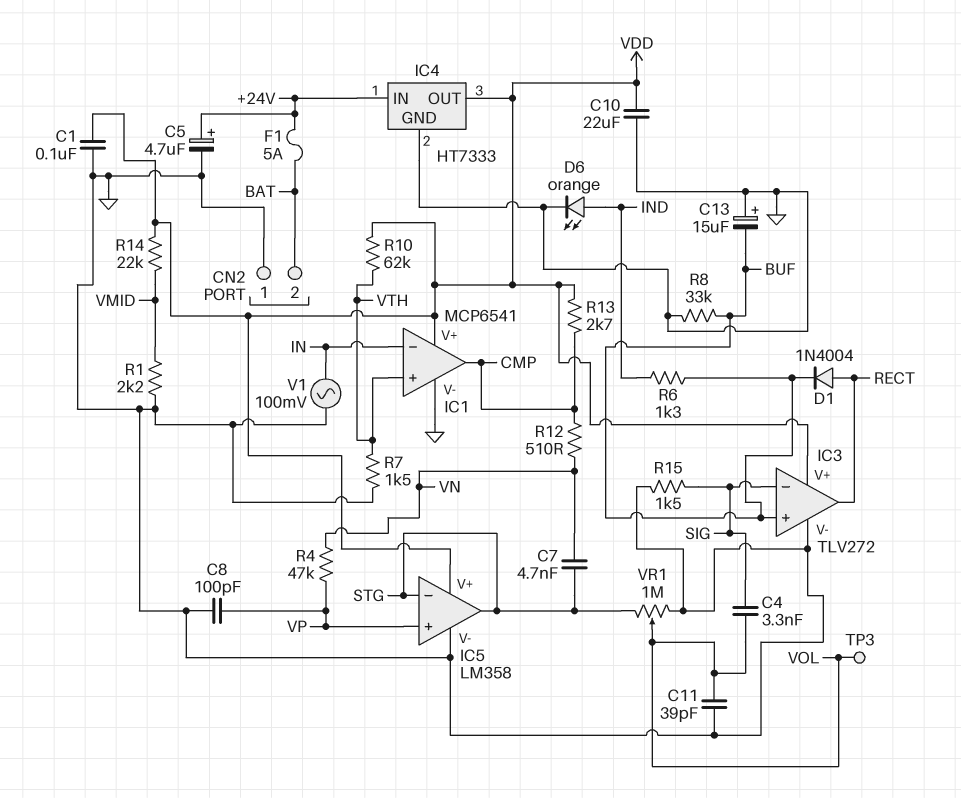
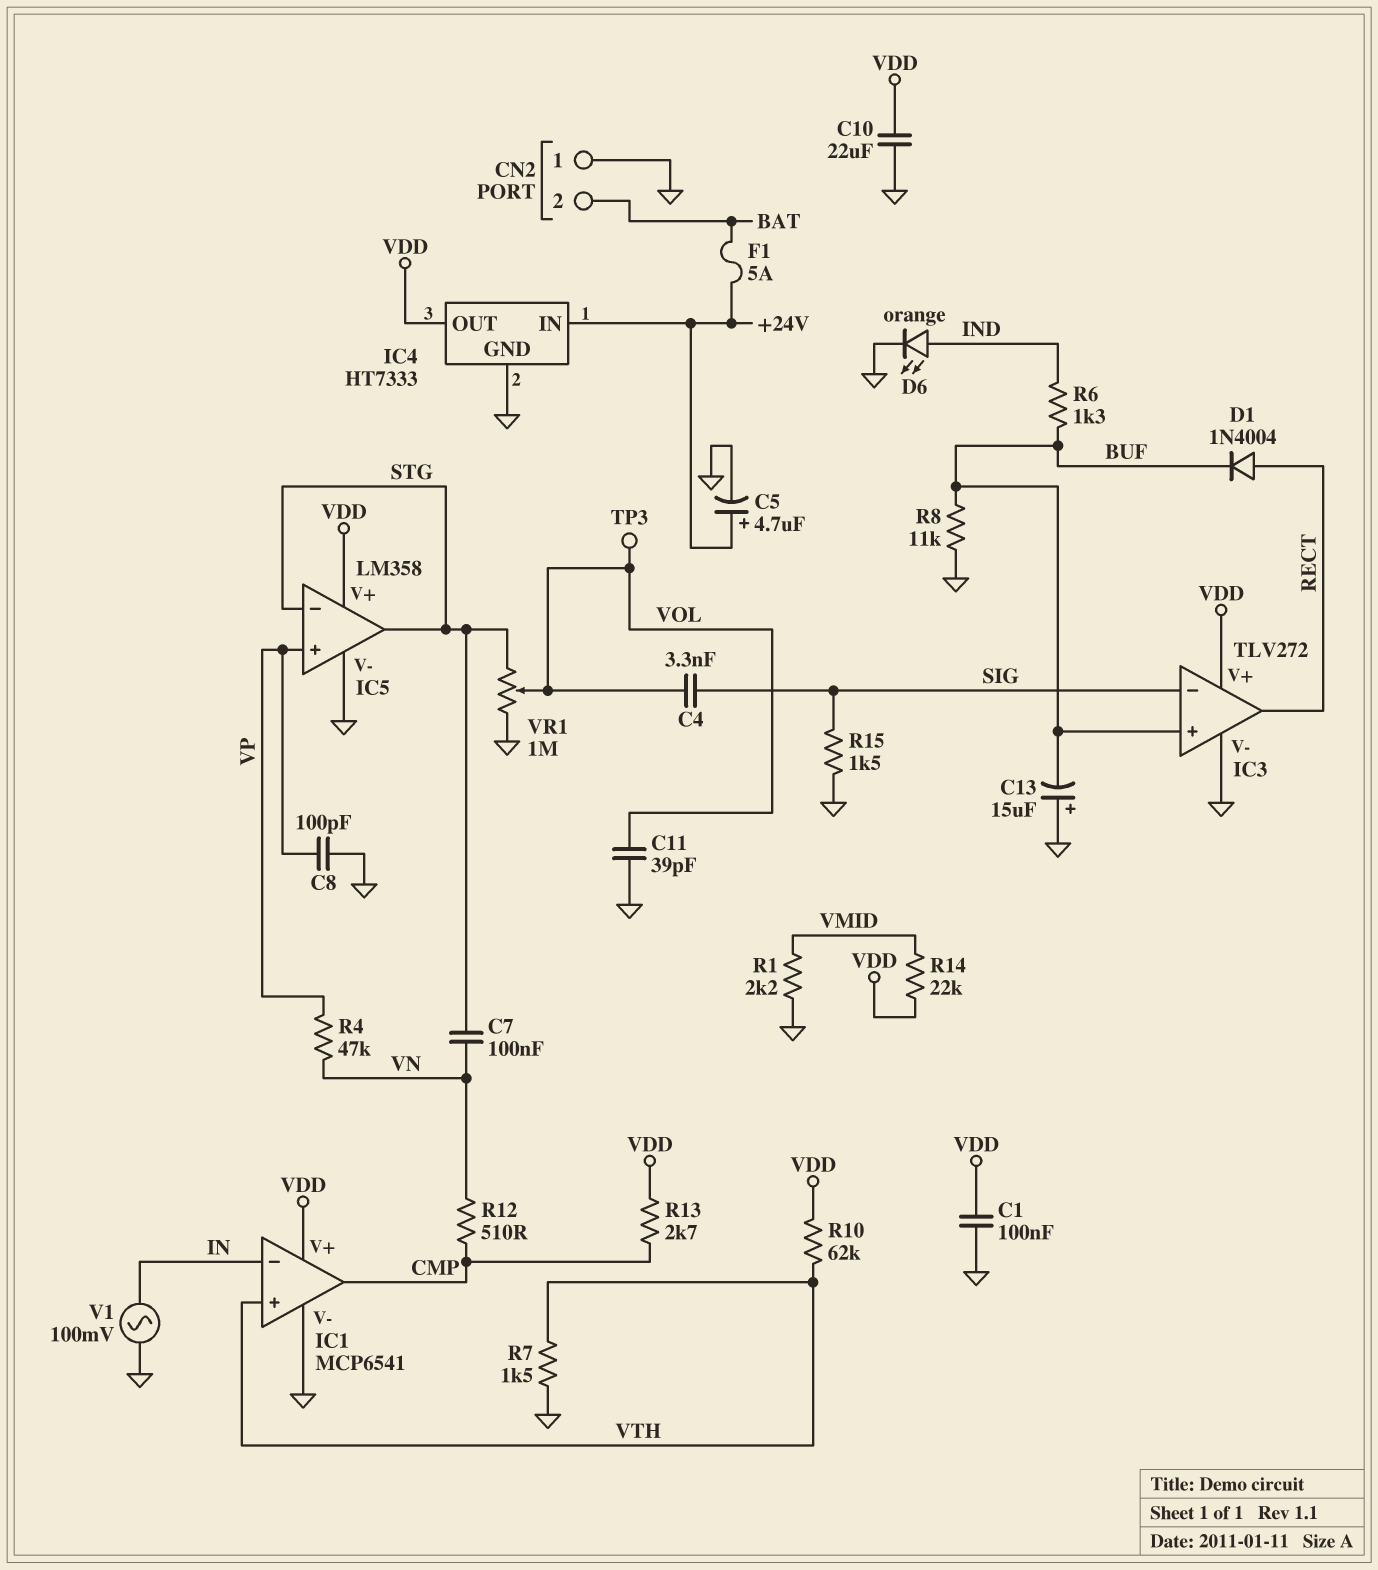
C7: 4.7nF (STG, VN) -> 100nF (STG, VN)
R8: 33k (BUF, GND) -> 11k (BUF, GND)

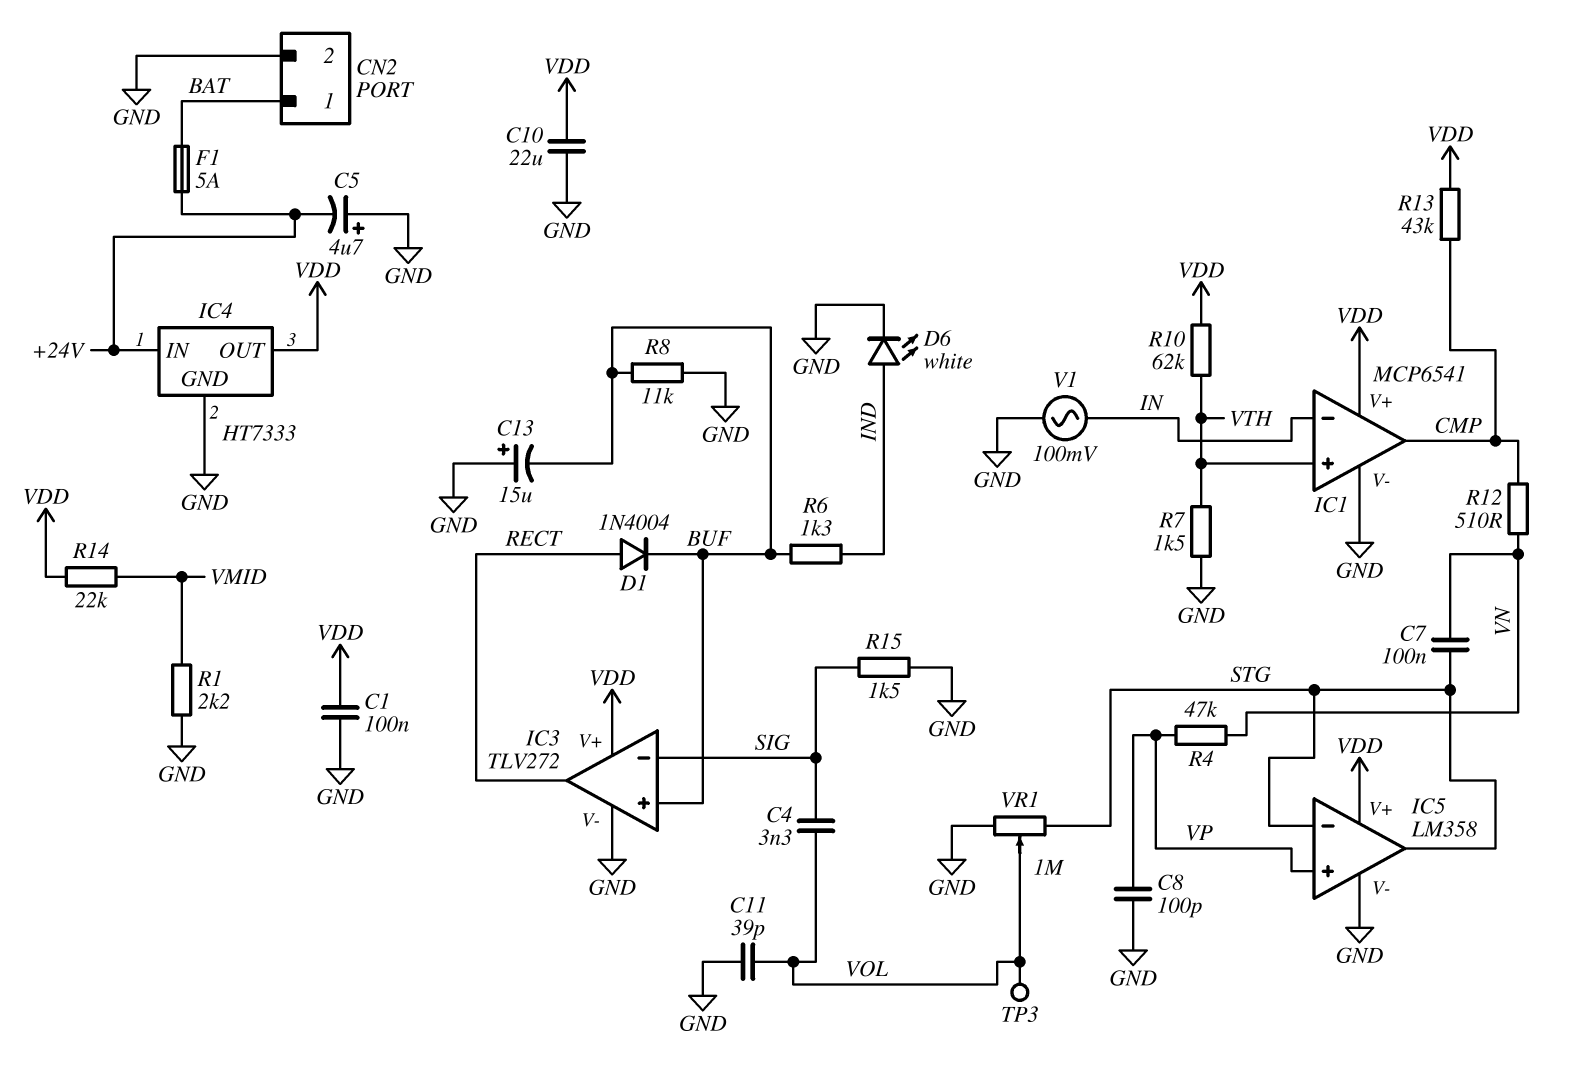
C5: 4.7uF (plus +24V, minus GND) -> 4.7uF (plus GND, minus +24V)
CN2 pin 1: GND -> BAT
CN2 pin 2: BAT -> GND
D6: LED orange (A IND, K GND) -> LED white (A IND, K GND)
R13: 2.7k (CMP, VDD) -> 43k (CMP, VDD)

